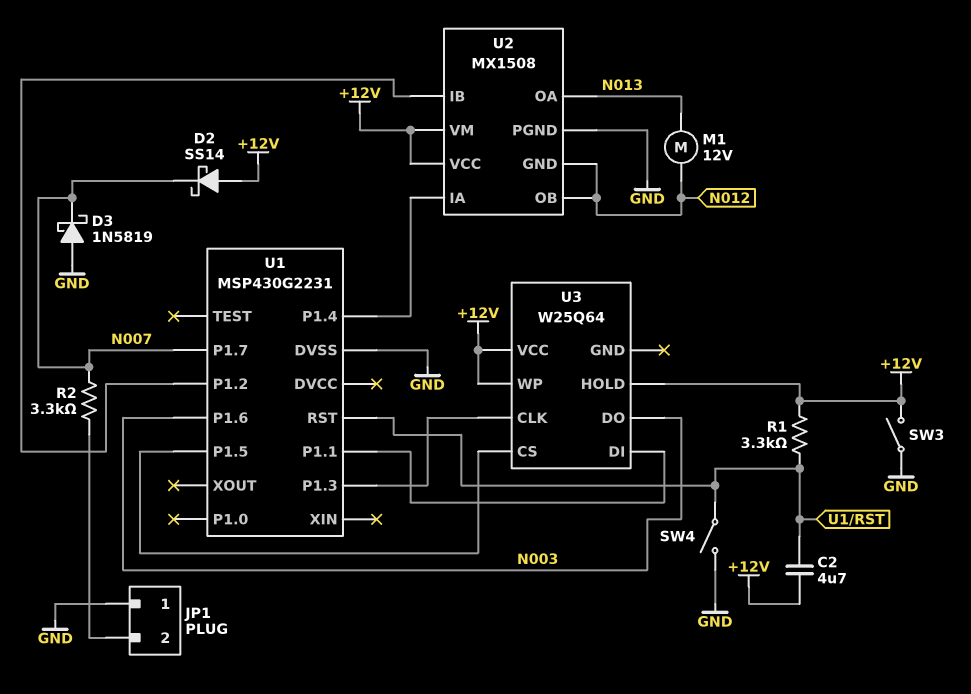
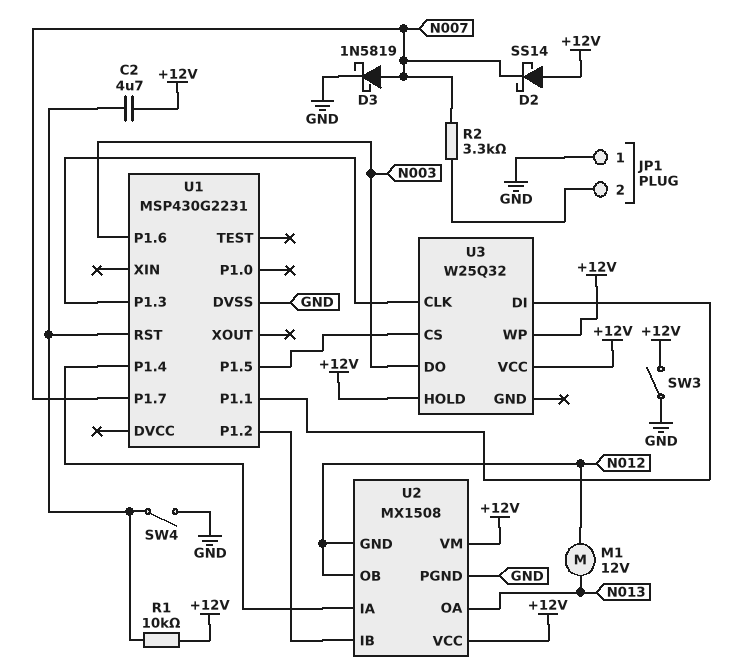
D3: schottky 1N5819 (A GND, K N007) -> schottky 1N5819 (A N007, K GND)
R1: 3.3k (+12V, U1/RST) -> 10k (+12V, U1/RST)
U3: W25Q64 -> W25Q32

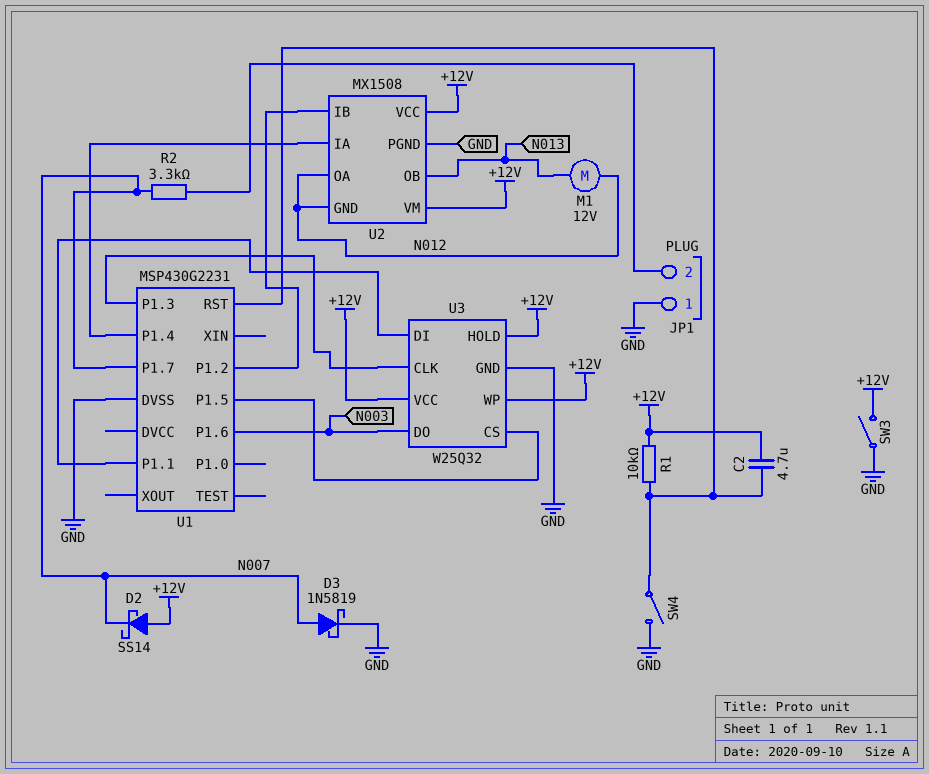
U2 pin OA: N013 -> N012
U2 pin OB: N012 -> N013
U3 pin GND: none -> GND

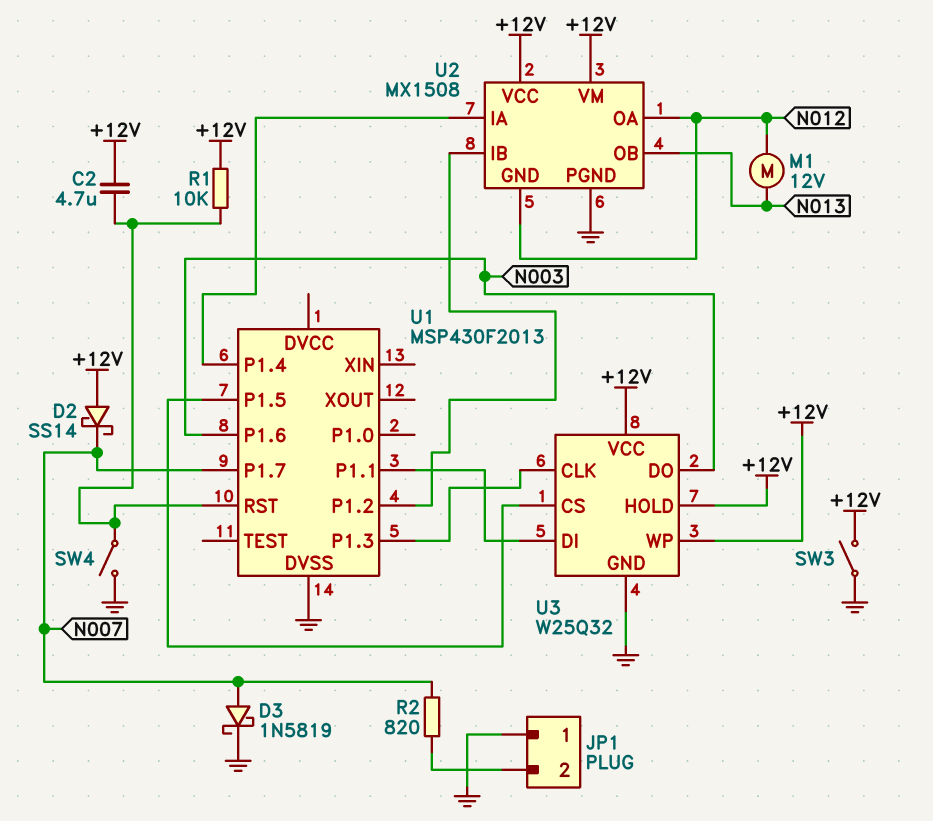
R2: 3.3k (JP1/2, N007) -> 820 (JP1/2, N007)
U1: MSP430G2231 -> MSP430F2013

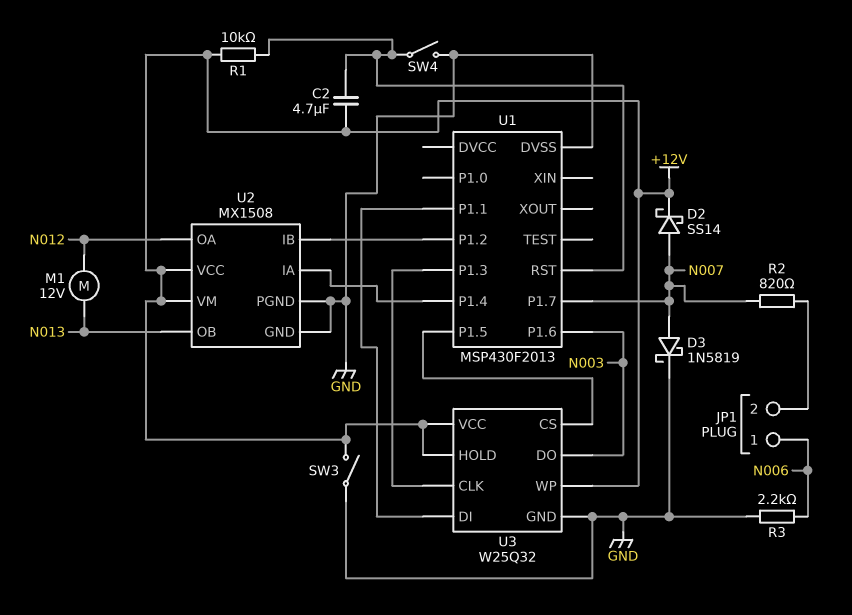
D2: schottky SS14 (A +12V, K N007) -> schottky SS14 (A N007, K +12V)
JP1 pin 1: GND -> N006
R3: none -> 2.2k (GND, N006)
U2 pin GND: N012 -> GND

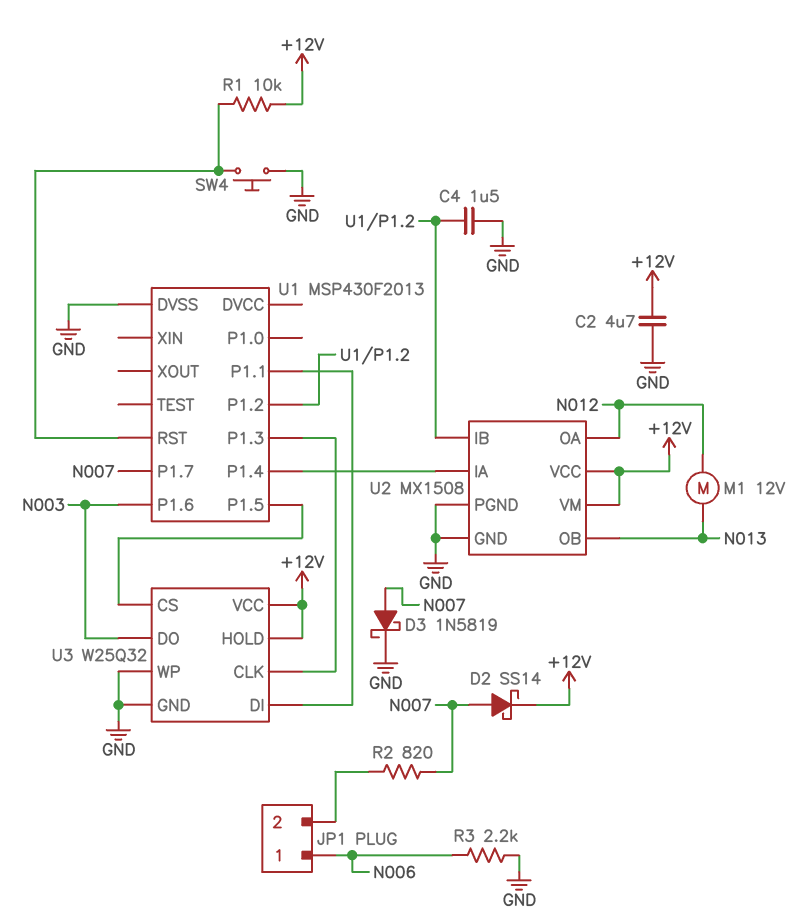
C2: 4.7uF (+12V, U1/RST) -> 4.7uF (+12V, GND)
C4: none -> 1.5uF (GND, U1/P1.2)
SW3: switch (+12V, GND) -> none
SW4: switch (GND, U1/RST) -> button (GND, U1/RST)
U3 pin WP: +12V -> GND

